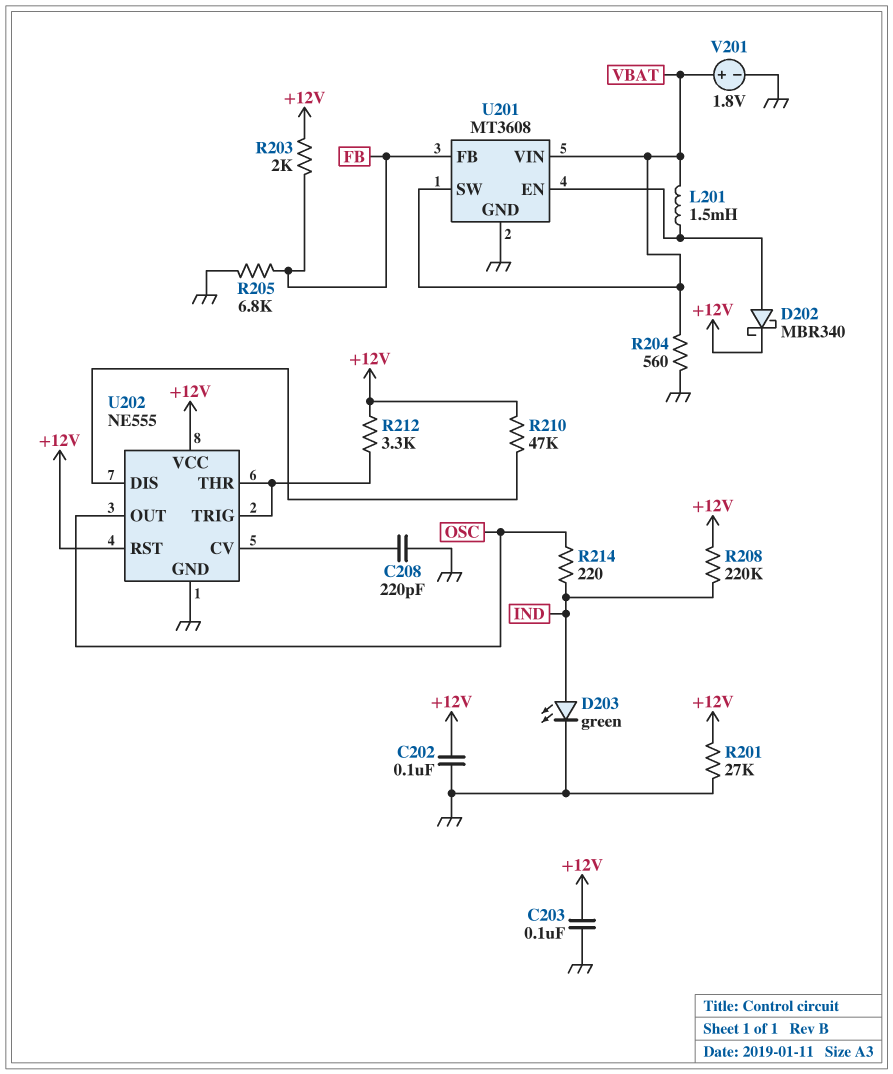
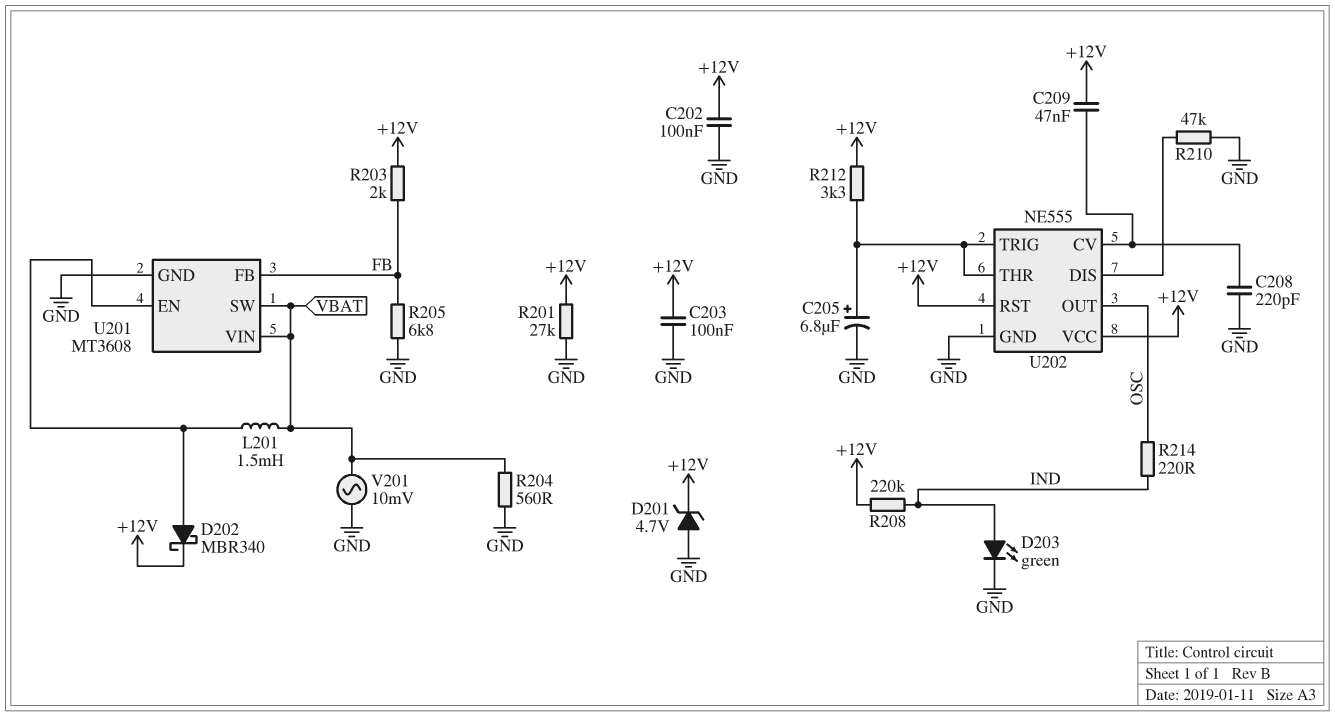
C205: none -> 6.8uF (plus U202/THR, minus GND)
C209: none -> 47nF (+12V, U202/CV)
D201: none -> zener 4.7V (A GND, K +12V)
R210: 47k (+12V, U202/DIS) -> 47k (GND, U202/DIS)
V201: 1.8V (plus VBAT, minus GND) -> AC 10mV (GND, VBAT)

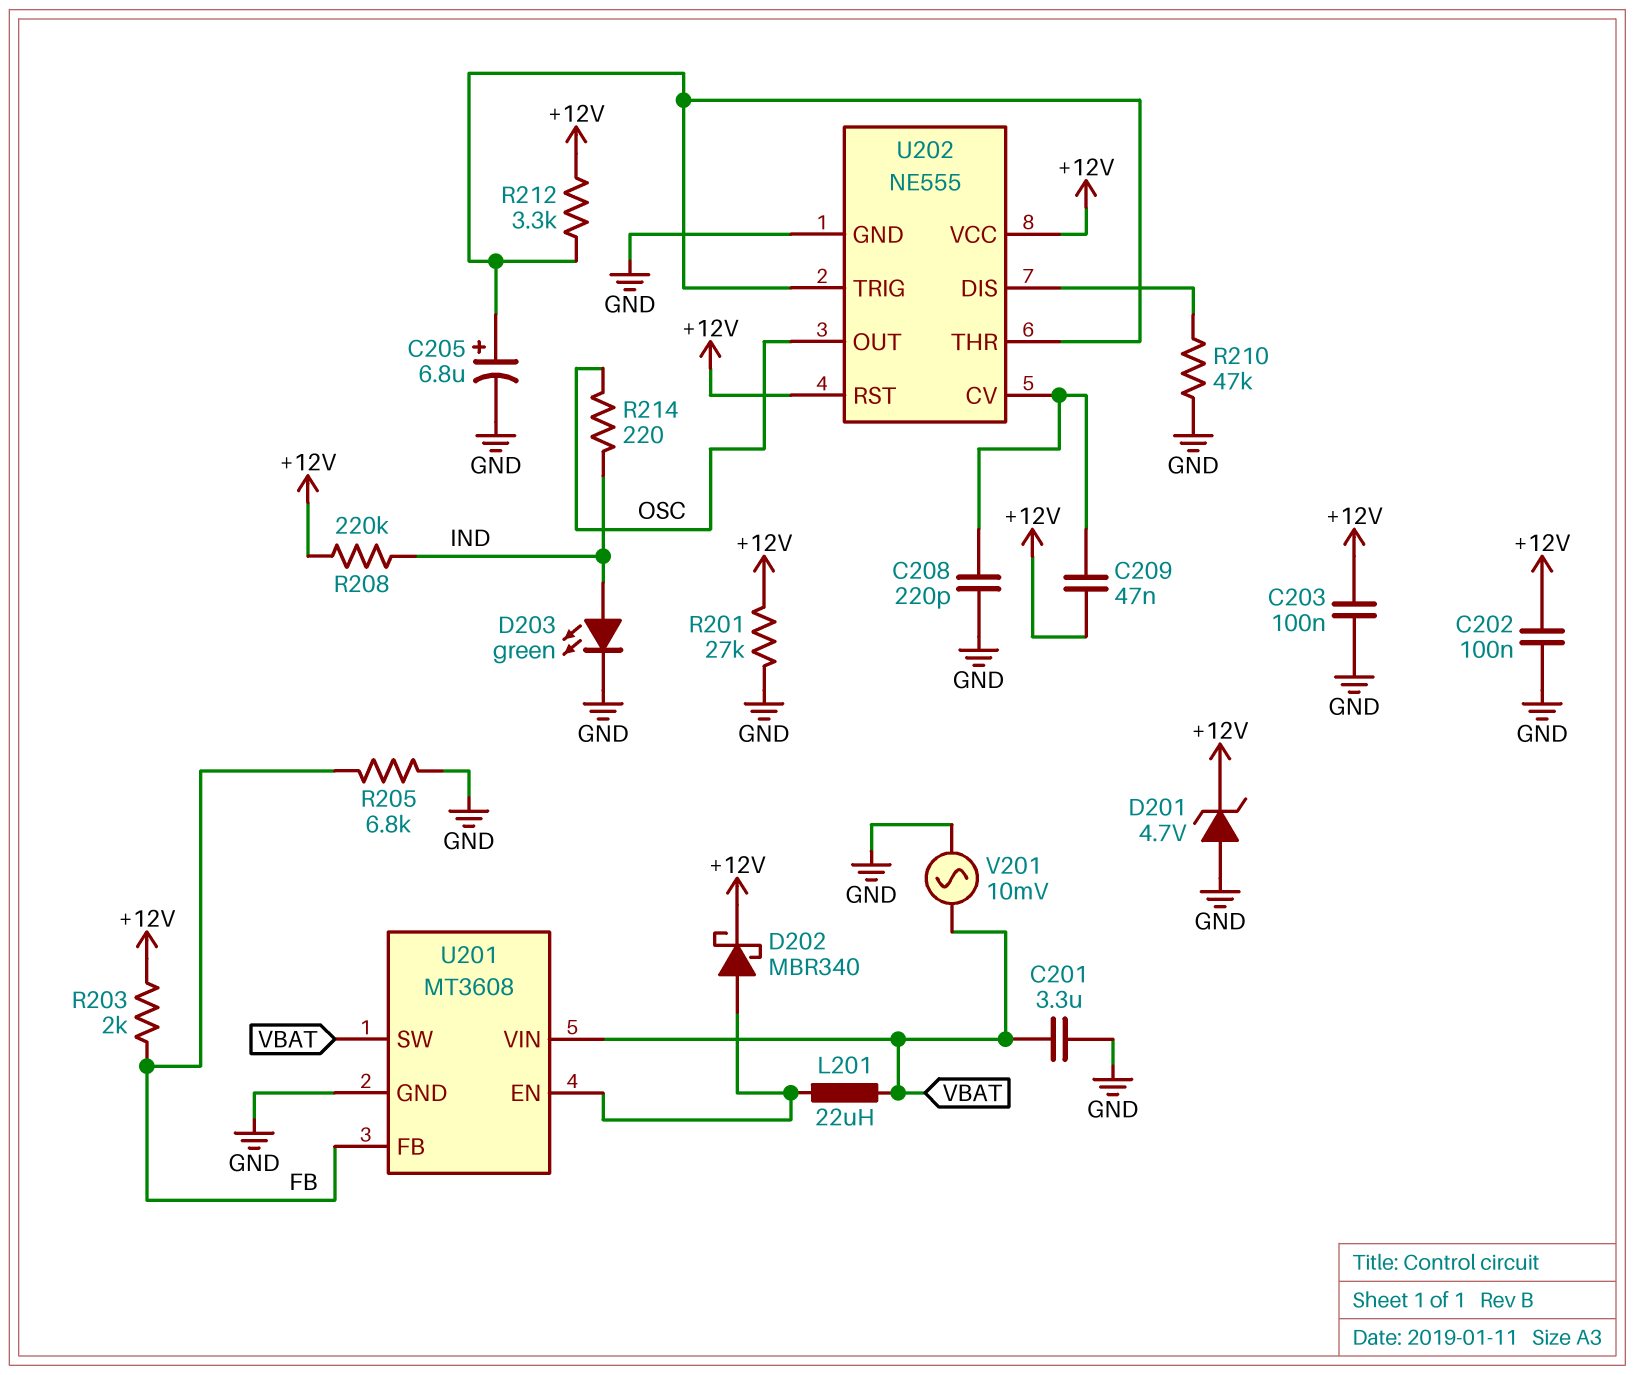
C201: none -> 3.3uF (GND, VBAT)
L201: 1.5mH (U201/EN, VBAT) -> 22uH (U201/EN, VBAT)
R204: 560 (GND, VBAT) -> none

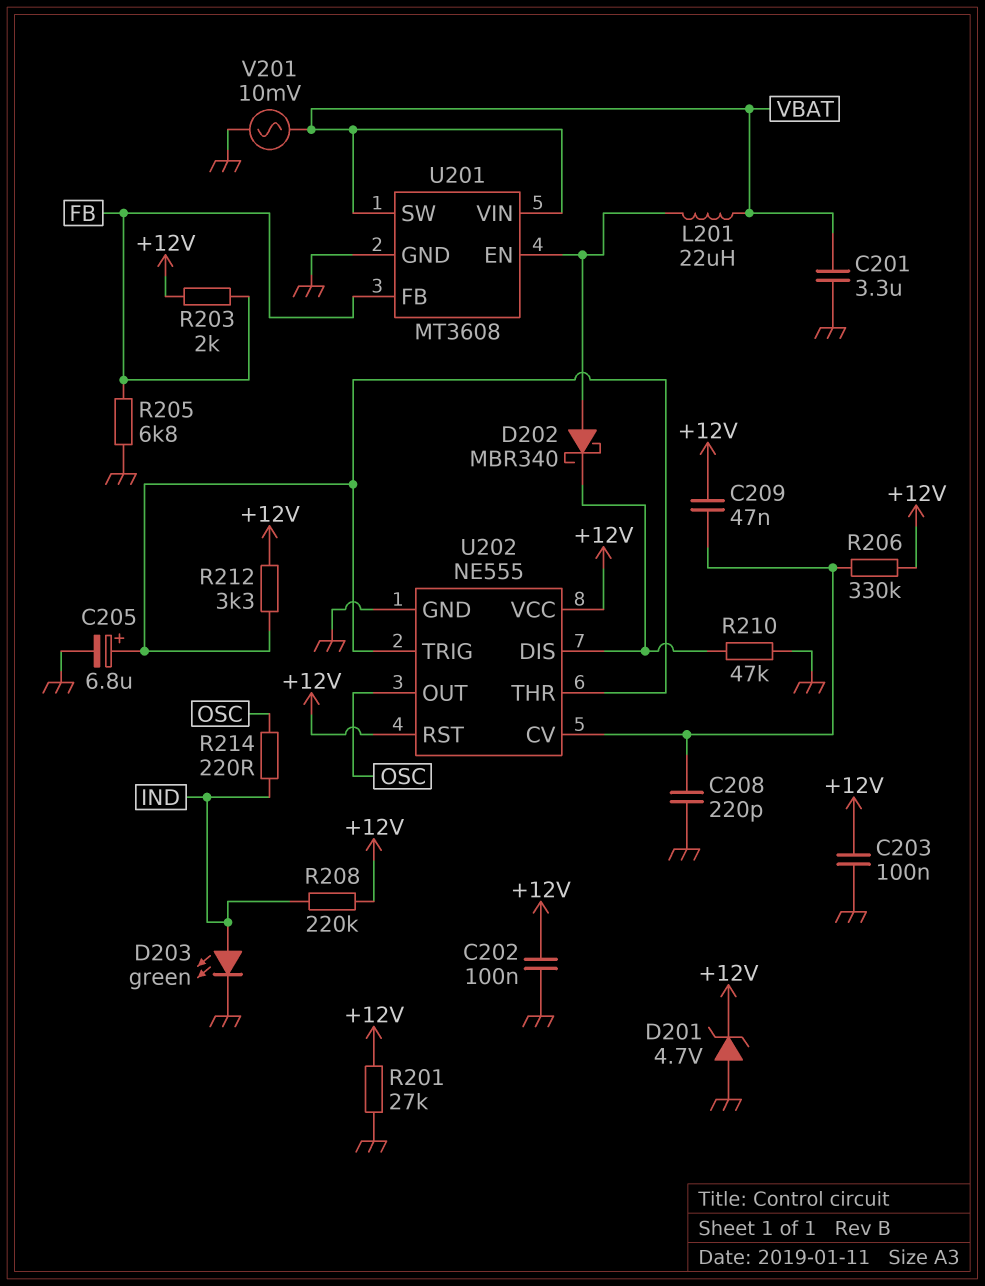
D202: schottky MBR340 (A U201/EN, K +12V) -> schottky MBR340 (A U201/EN, K U202/DIS)
R206: none -> 330k (+12V, U202/CV)

